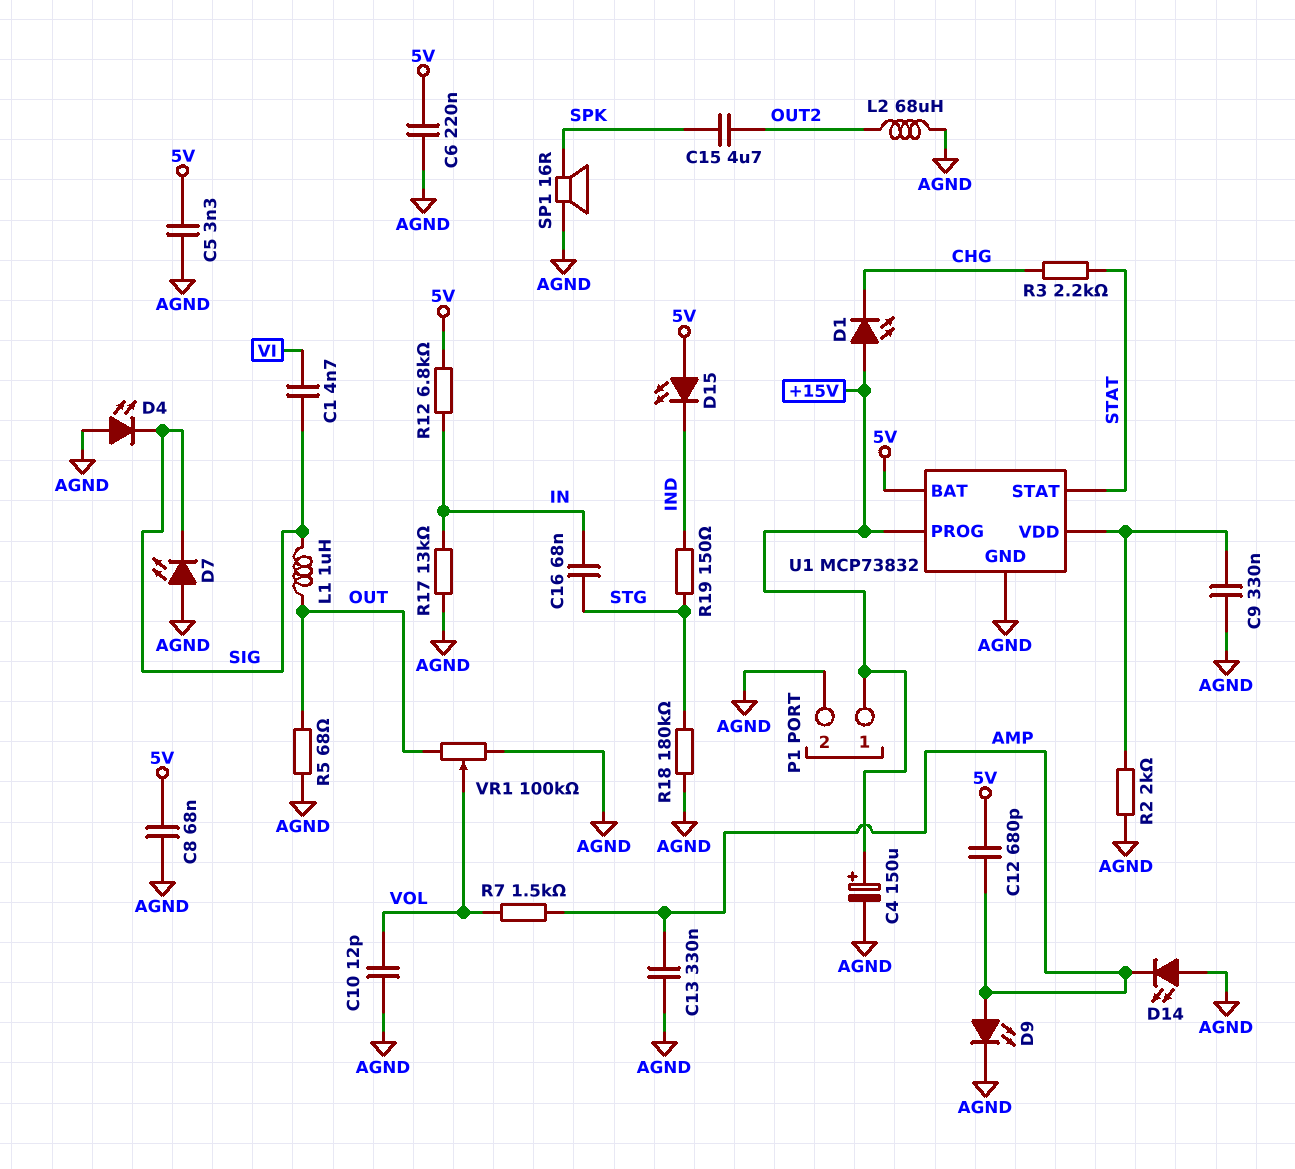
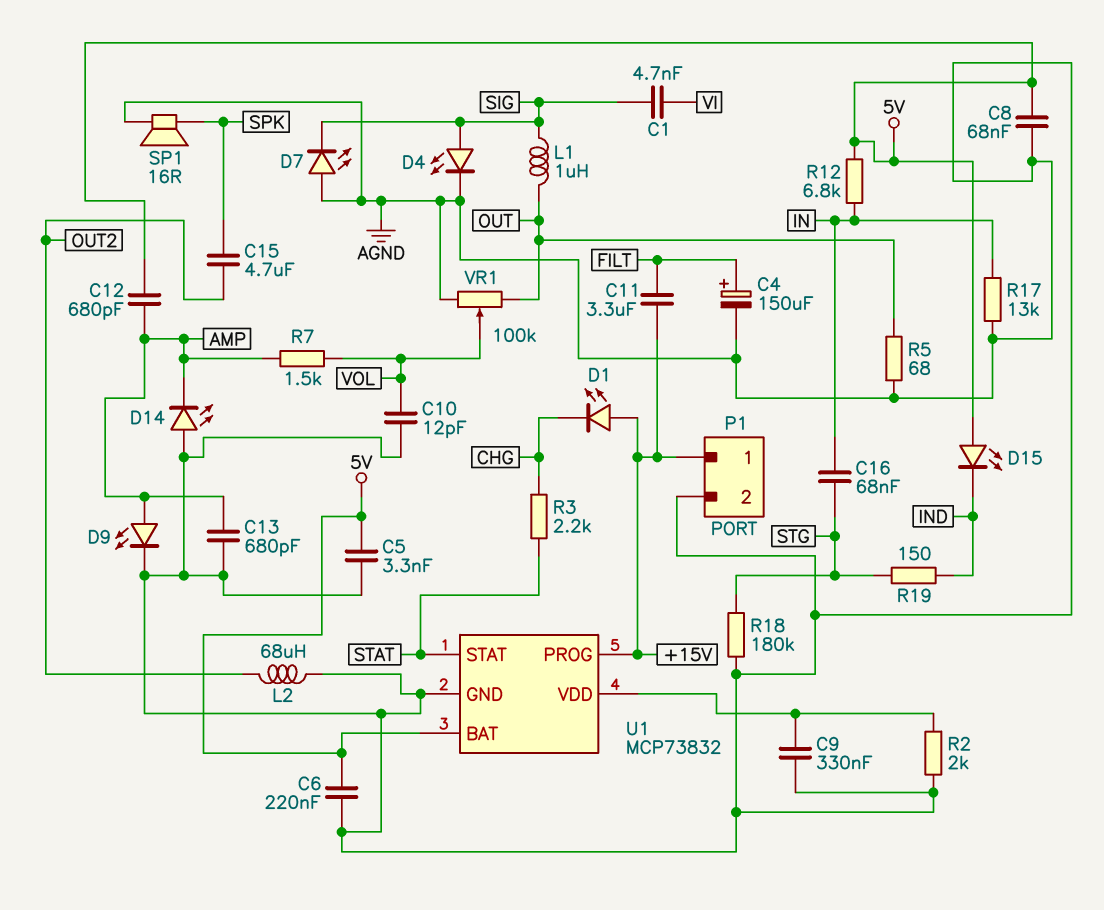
C4: 150uF (plus +15V, minus AGND) -> 150uF (plus FILT, minus AGND)
C11: none -> 3.3uF (+15V, FILT)
C13: 330nF (AGND, AMP) -> 680pF (AGND, AMP)
D4: LED (A AGND, K SIG) -> LED (A SIG, K AGND)

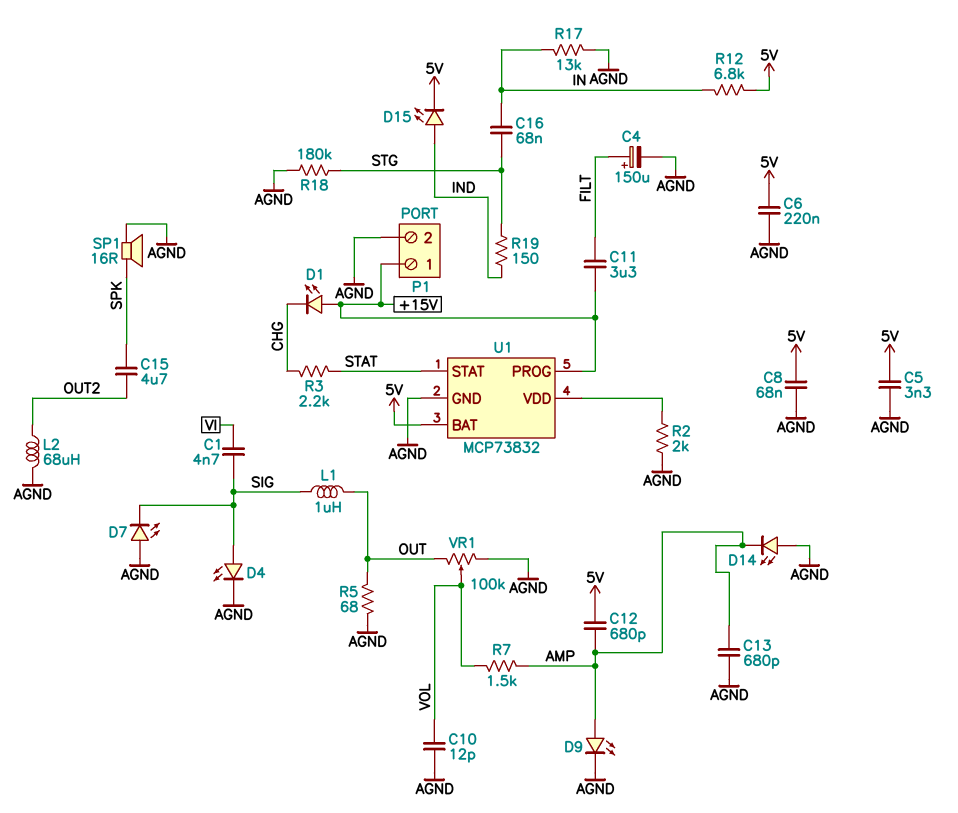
C9: 330nF (AGND, U1/VDD) -> none
D15: LED (A 5V, K IND) -> LED (A IND, K 5V)

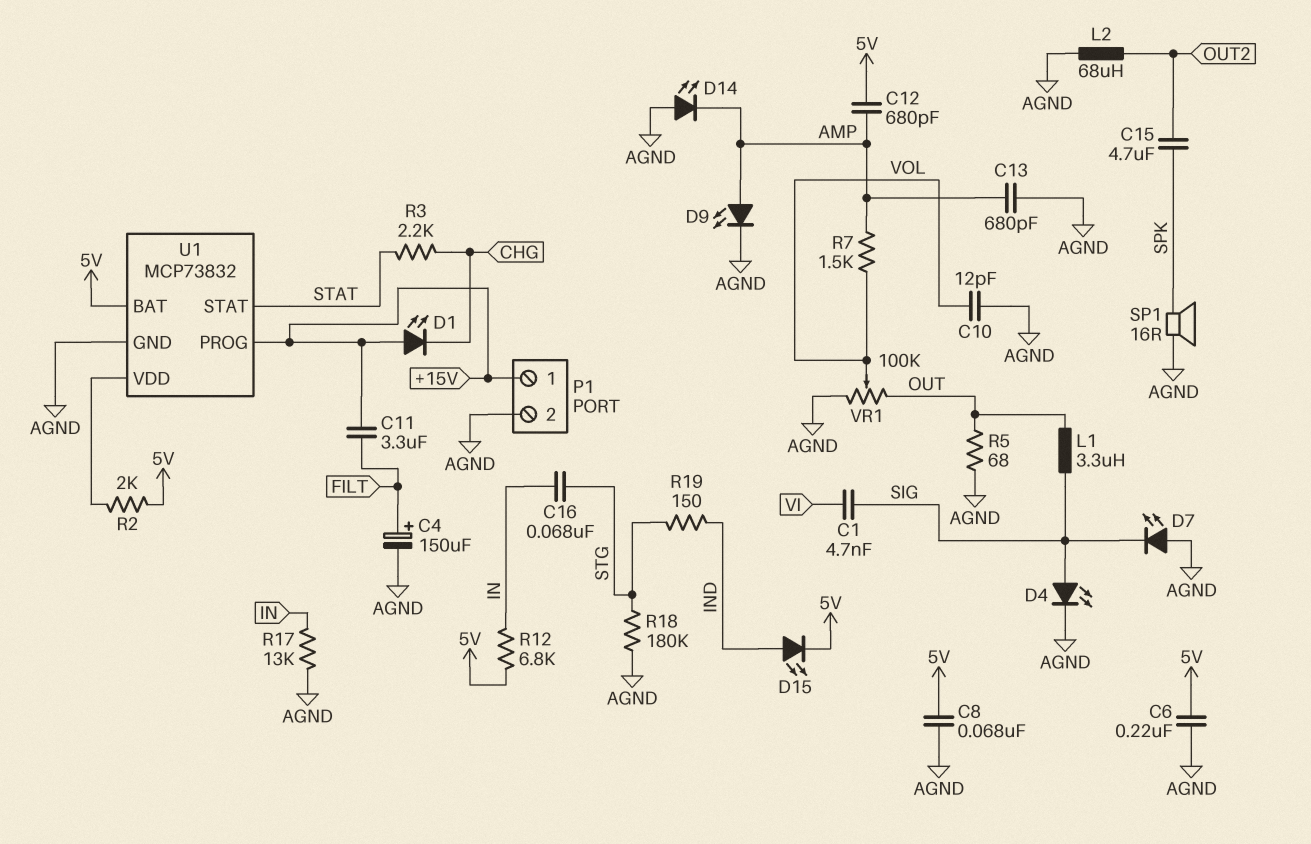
C5: 3.3nF (5V, AGND) -> none
L1: 1uH (OUT, SIG) -> 3.3uH (OUT, SIG)
R2: 2k (AGND, U1/VDD) -> 2k (5V, U1/VDD)

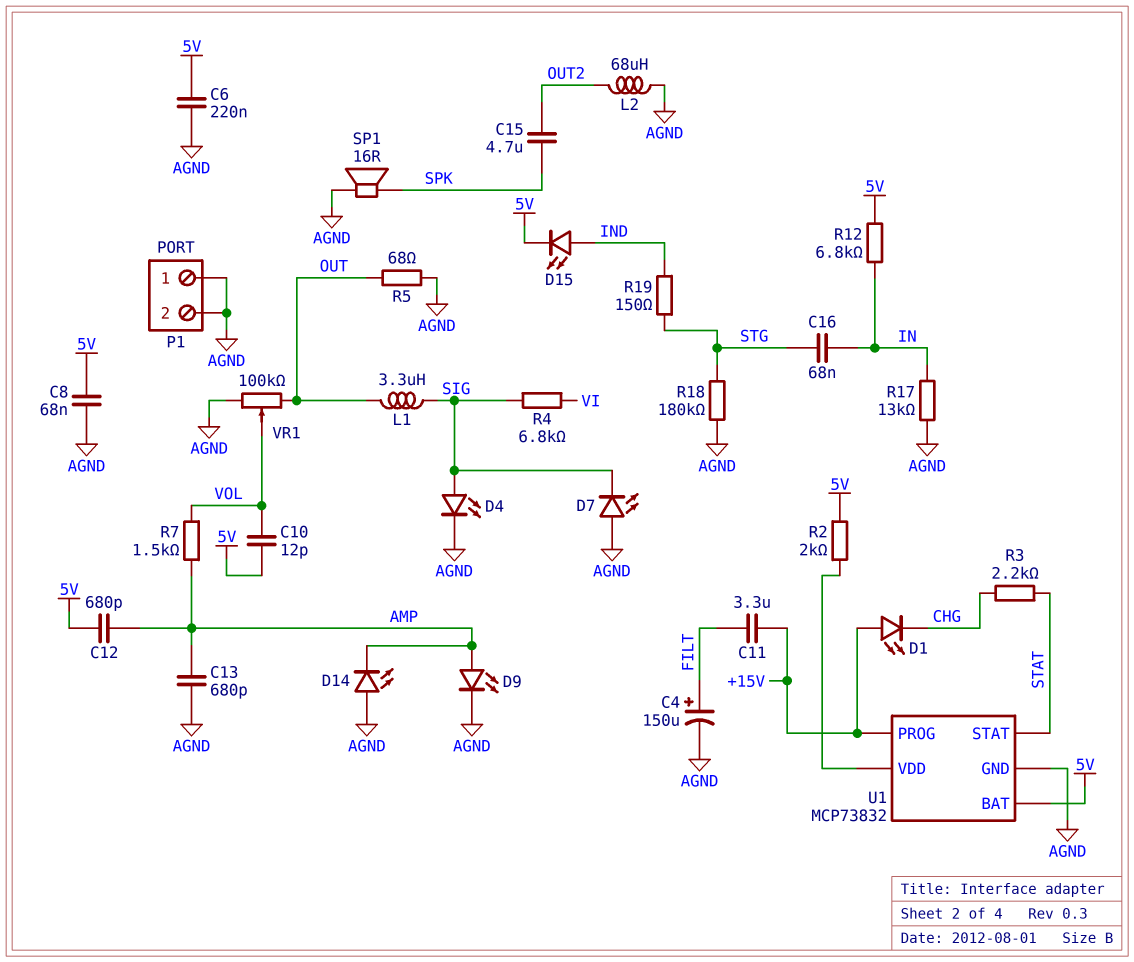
C1: 4.7nF (SIG, VI) -> none
C10: 12pF (AGND, VOL) -> 12pF (5V, VOL)
P1 pin 1: +15V -> AGND
R4: none -> 6.8k (SIG, VI)

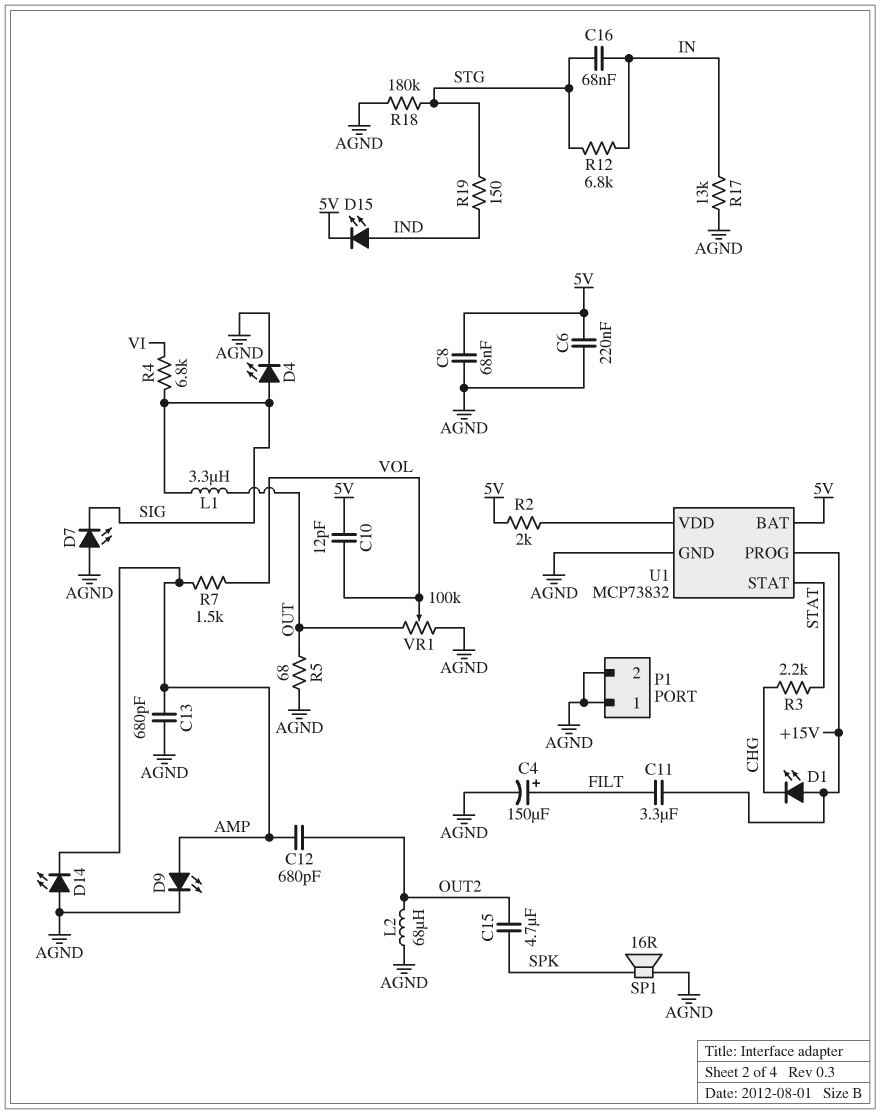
C12: 680pF (5V, AMP) -> 680pF (AMP, OUT2)
R12: 6.8k (5V, IN) -> 6.8k (IN, STG)

